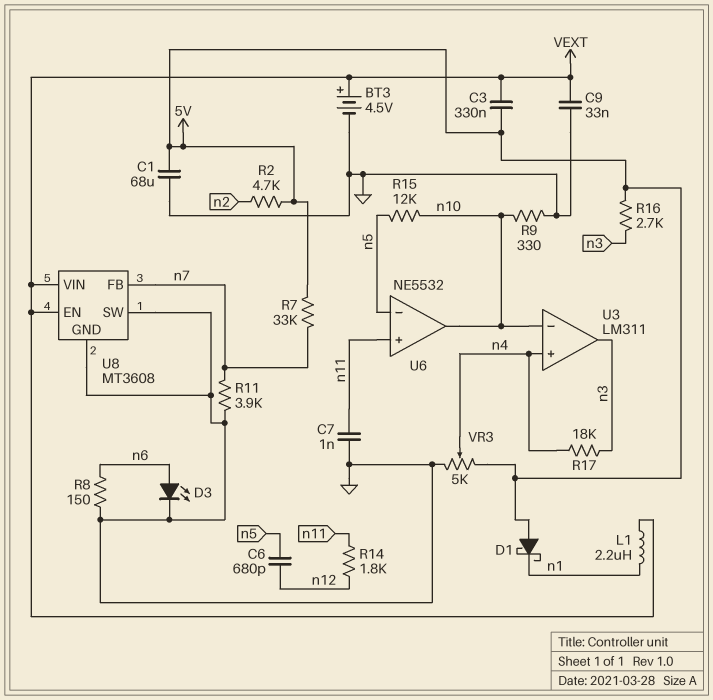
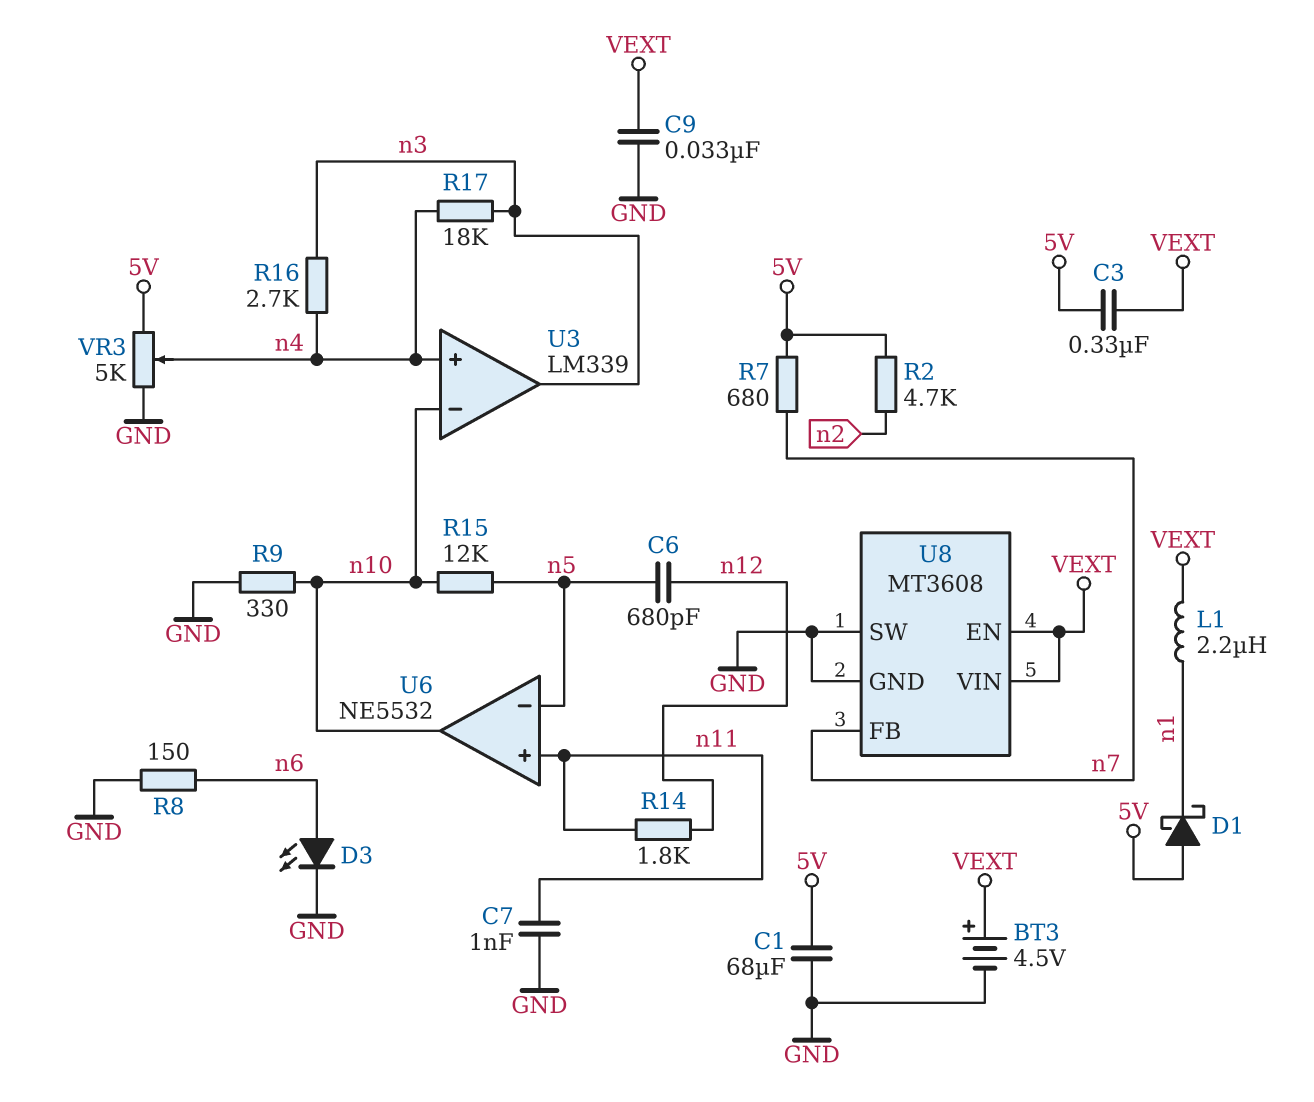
R7: 33k (5V, n7) -> 680 (5V, n7)
R11: 3.9k (GND, n7) -> none
R16: 2.7k (5V, n3) -> 2.7k (n3, n4)
U3: LM311 -> LM339

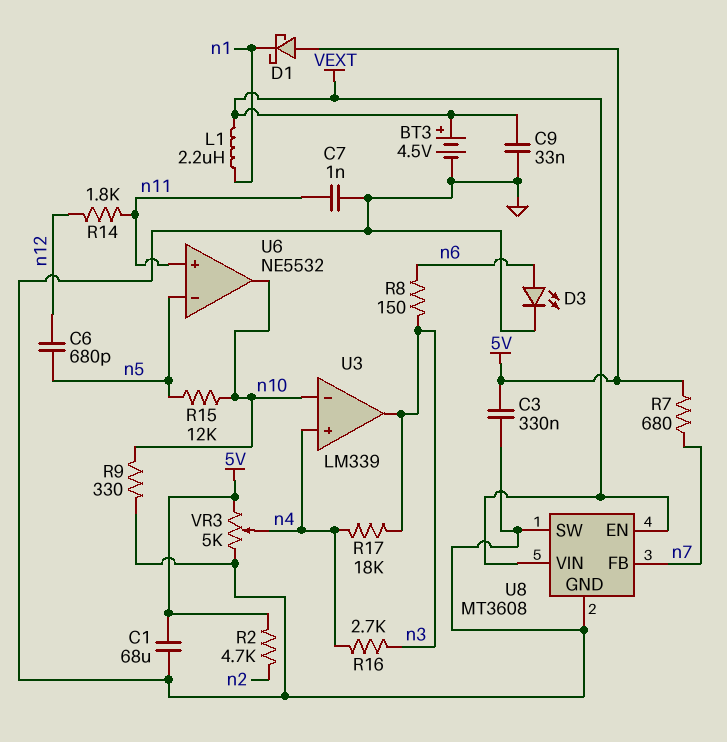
C3: 330nF (5V, VEXT) -> 330nF (5V, GND)
R8: 150 (GND, n6) -> 150 (n3, n6)

